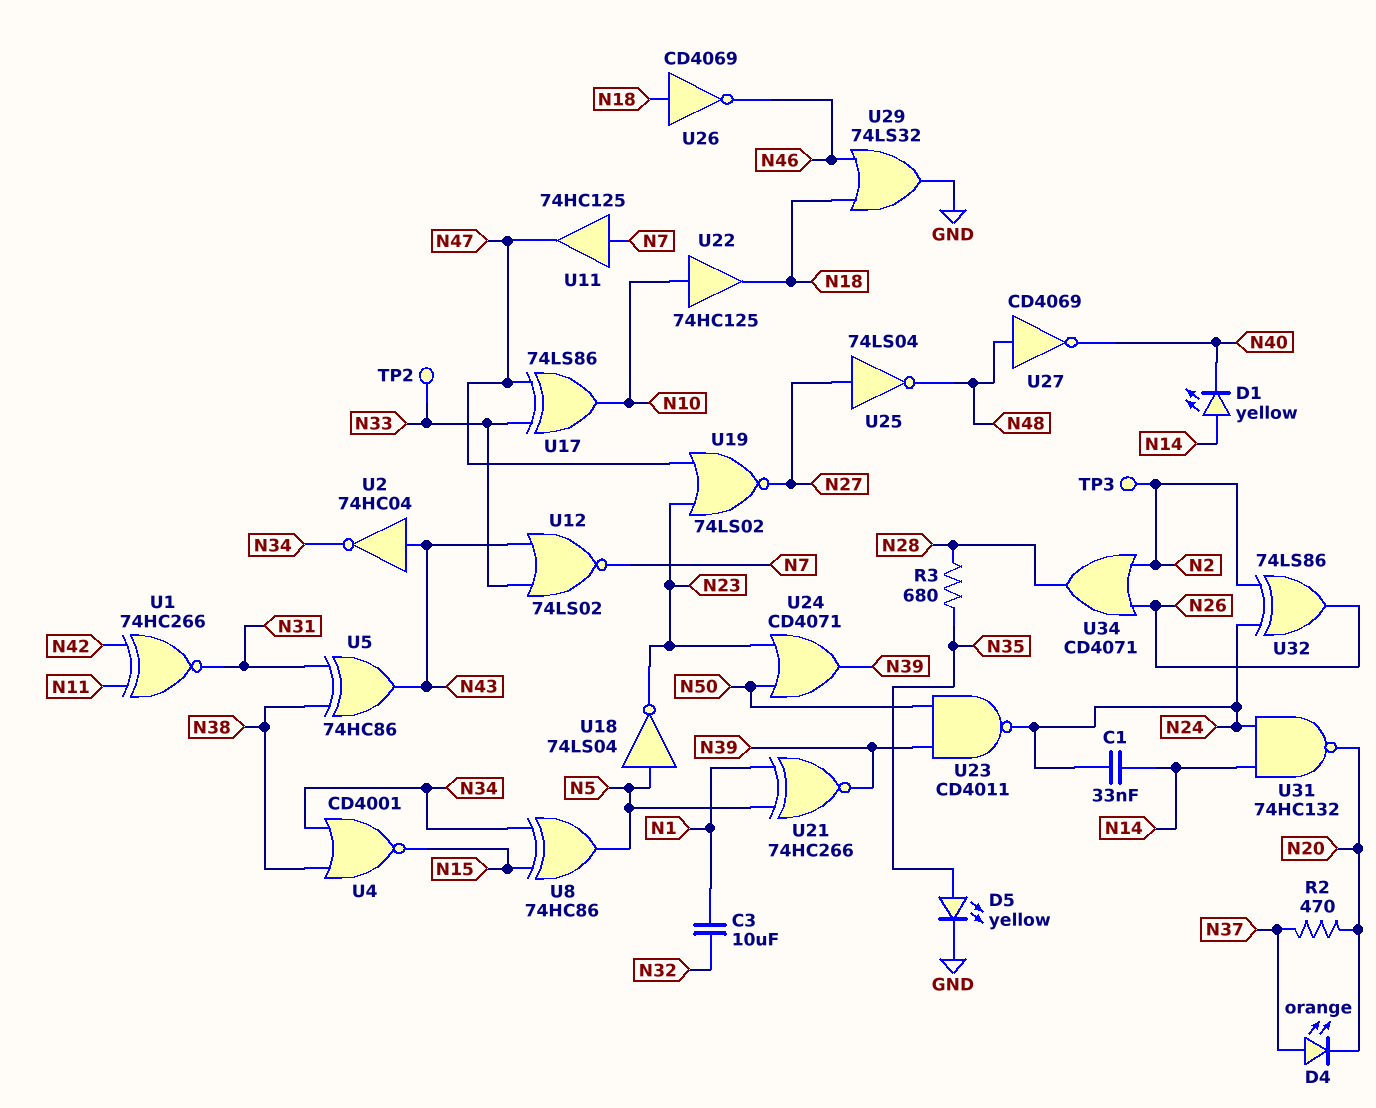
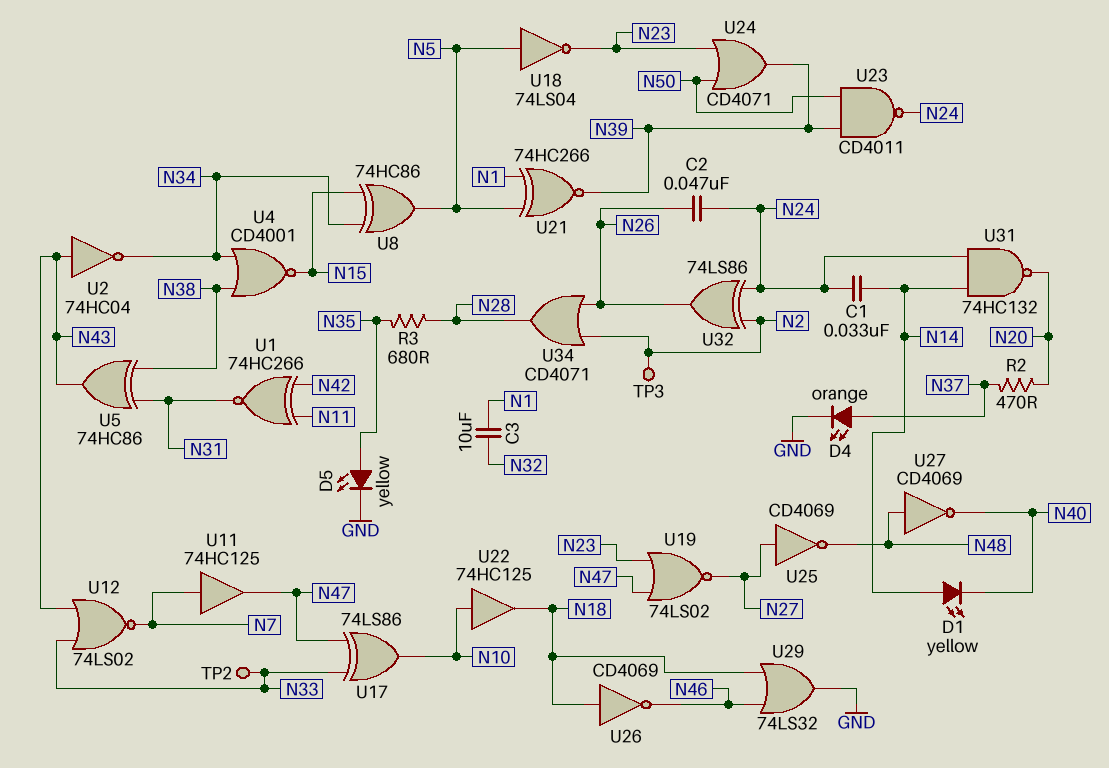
C2: none -> 47nF (N24, N26)
D4: LED orange (A N37, K N20) -> LED orange (A N37, K GND)
U25: NOT 74LS04 (in N27, out N48) -> NOT CD4069 (in N27, out N48)

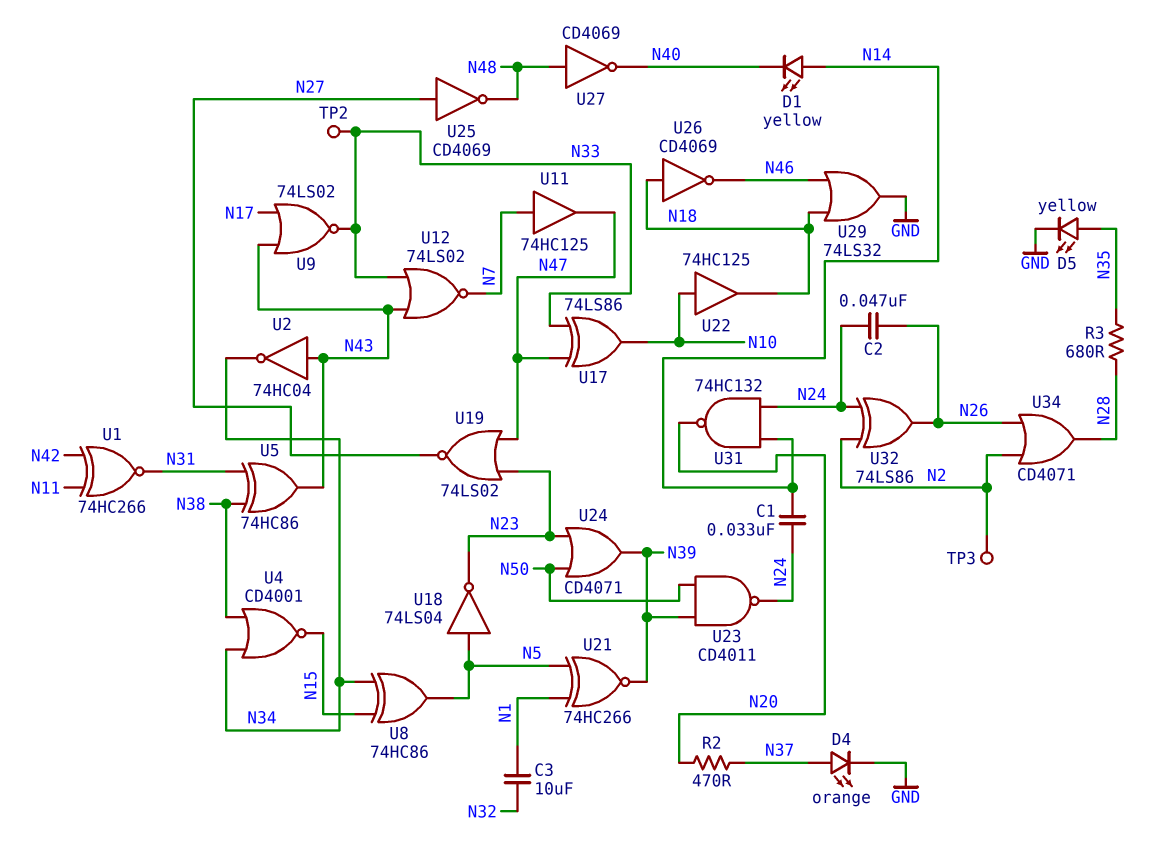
U9: none -> NOR 74LS02 (in N17, in N43, out N33)

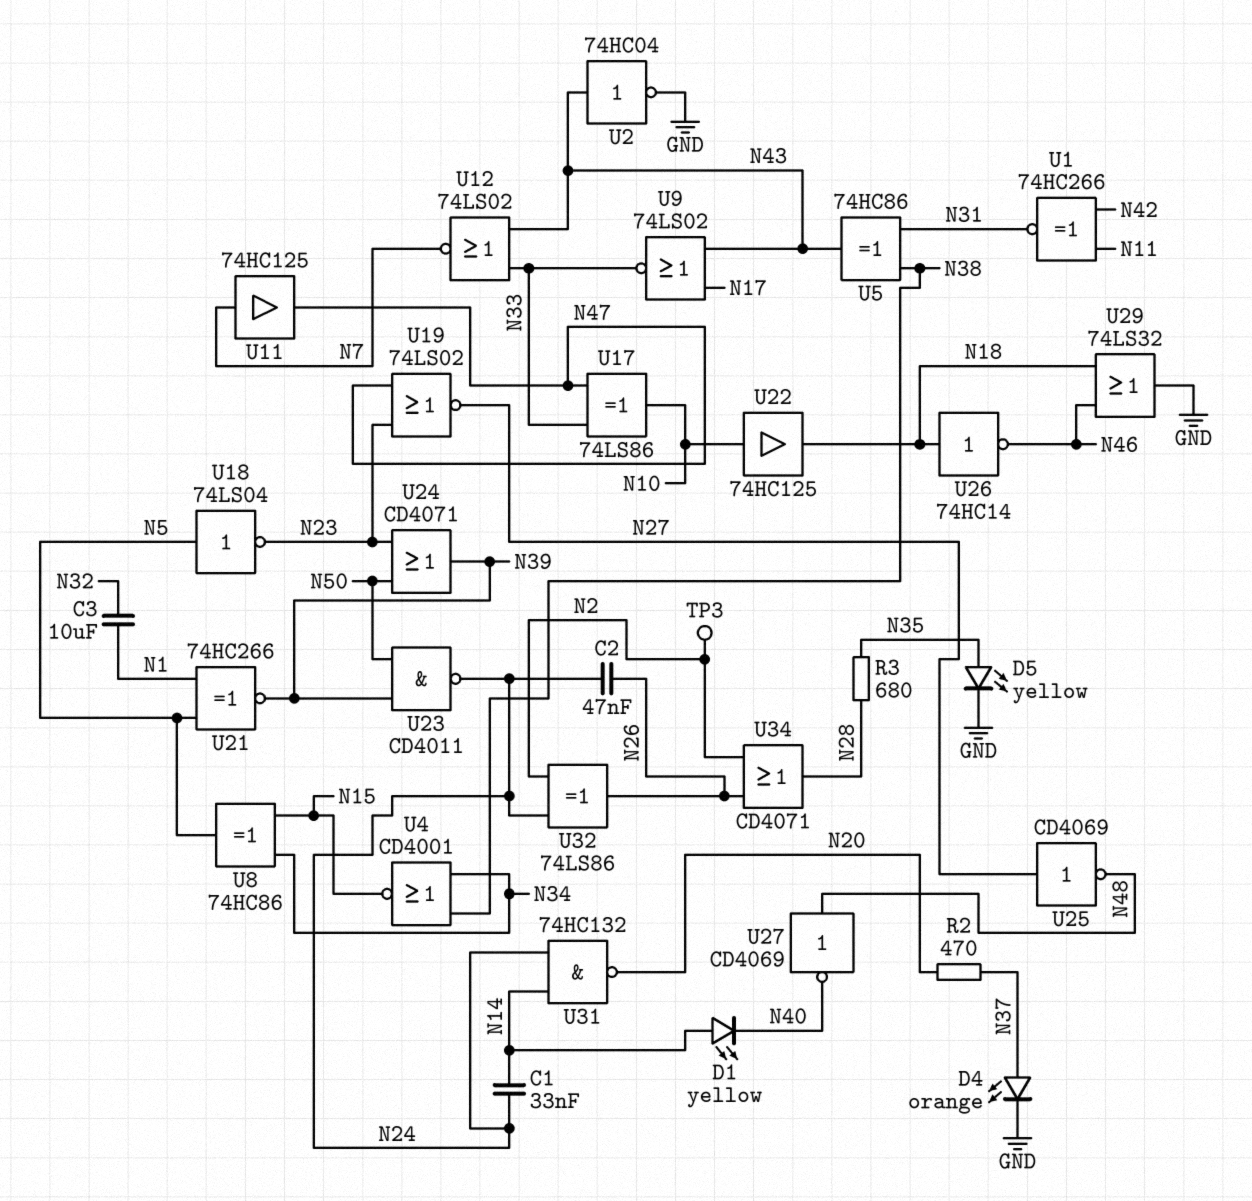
TP2: test point (N33) -> none
U2: NOT 74HC04 (in N43, out N34) -> NOT 74HC04 (in N43, out GND)
U26: NOT CD4069 (in N18, out N46) -> NOT 74HC14 (in N18, out N46)

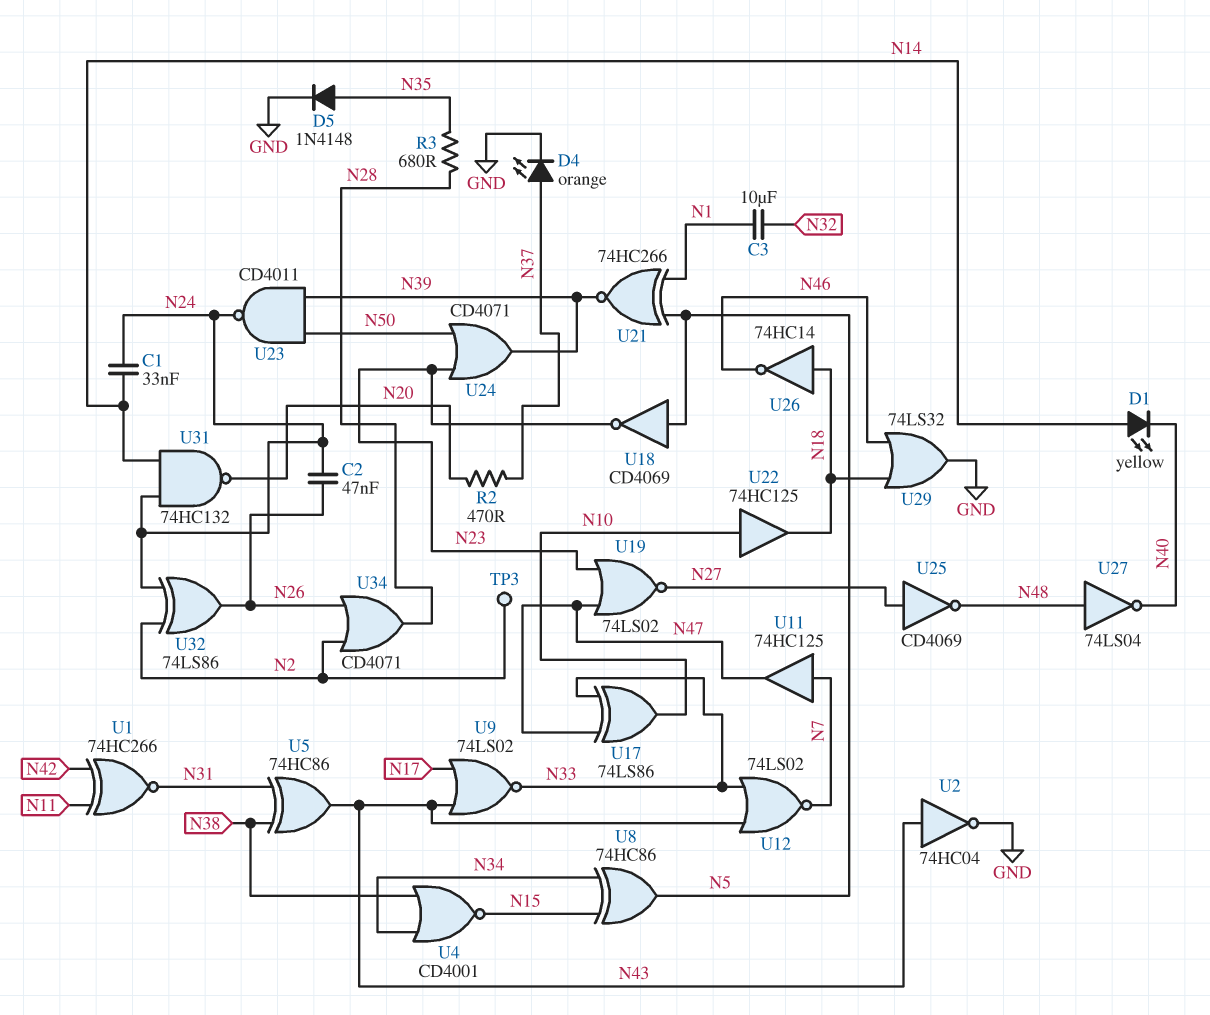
D5: LED yellow (A N35, K GND) -> diode 1N4148 (A N35, K GND)
U18: NOT 74LS04 (in N5, out N23) -> NOT CD4069 (in N5, out N23)
U27: NOT CD4069 (in N48, out N40) -> NOT 74LS04 (in N48, out N40)

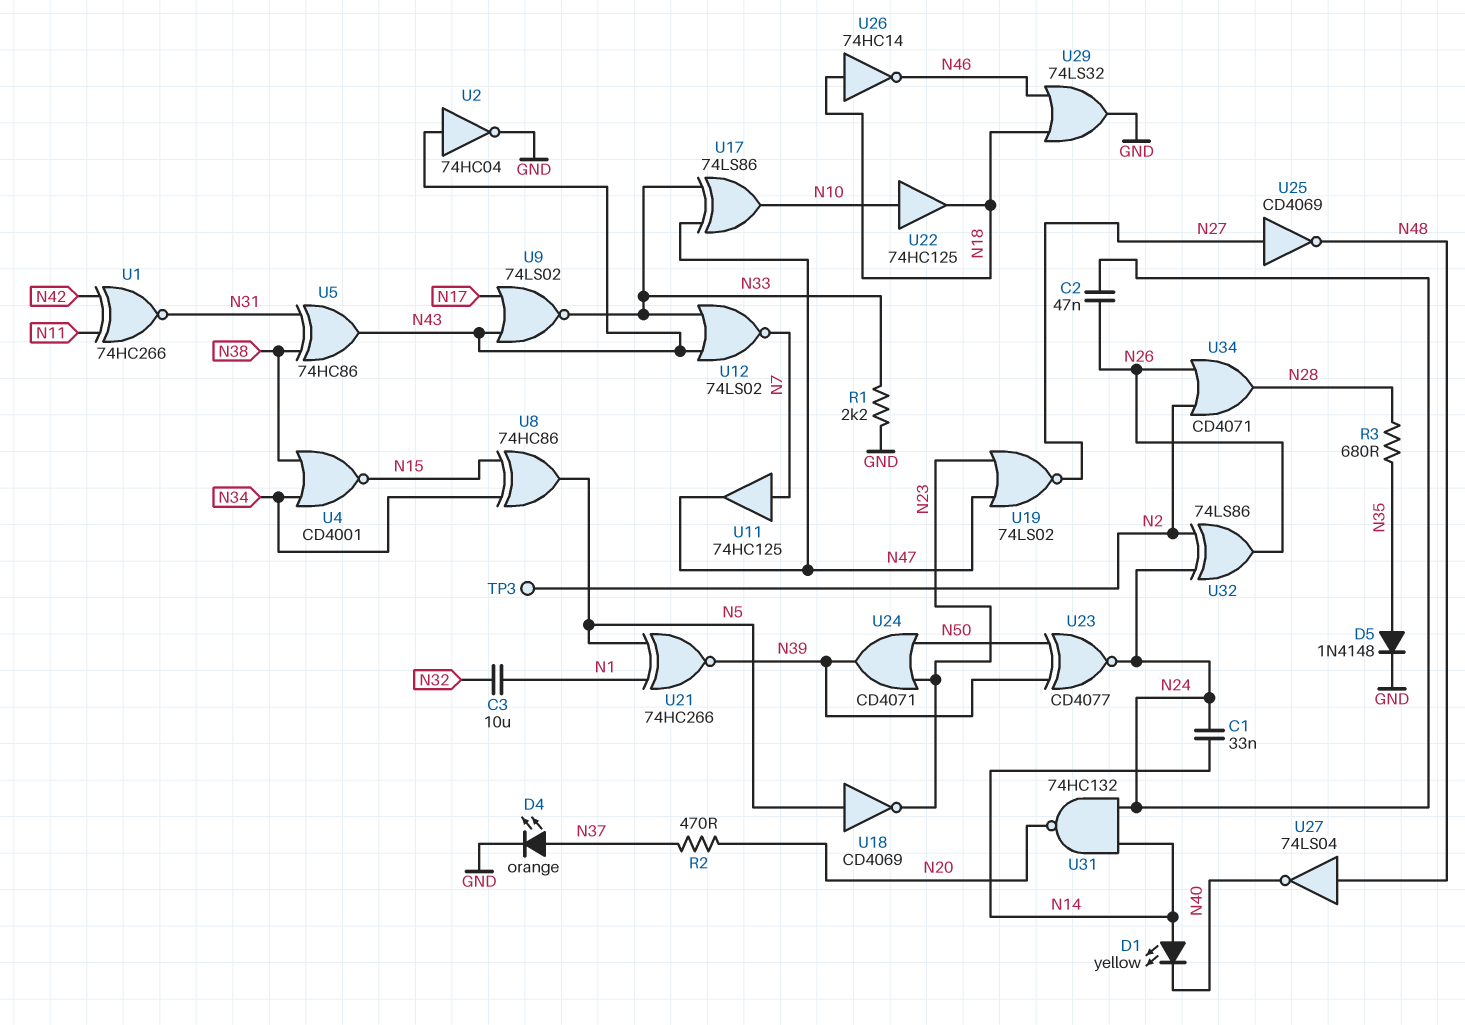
R1: none -> 2.2k (GND, N33)
U23: NAND CD4011 (in N39, in N50, out N24) -> XNOR CD4077 (in N39, in N50, out N24)

